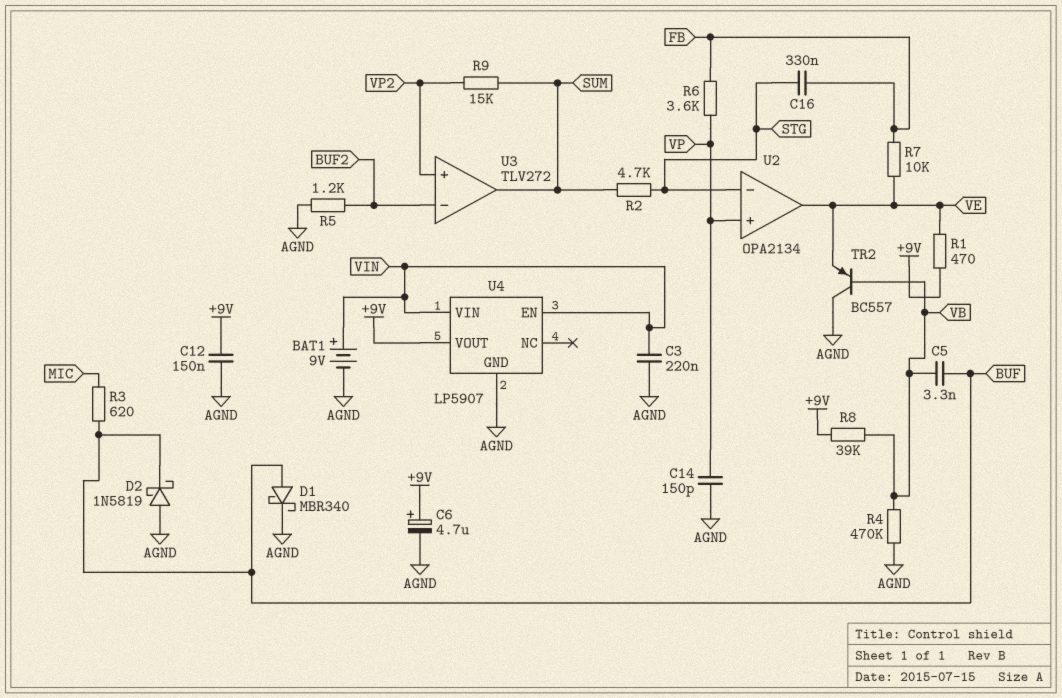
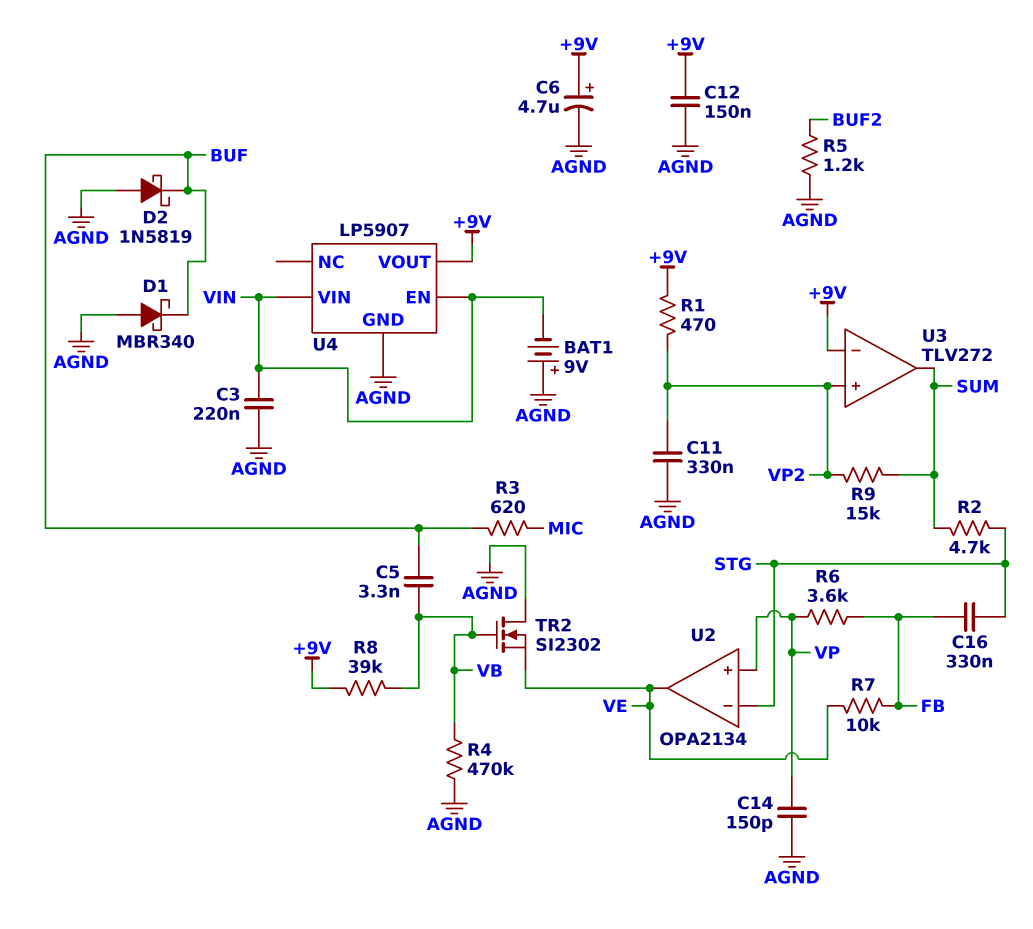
BAT1: 9V (plus VIN, minus AGND) -> 9V (plus AGND, minus VIN)
C11: none -> 330nF (AGND, VP2)
D1: schottky MBR340 (A BUF, K AGND) -> schottky MBR340 (A AGND, K BUF)
R1: 470 (+9V, VE) -> 470 (+9V, VP2)
TR2: PNP BC557 (B VB, C AGND, E VE) -> NMOS SI2302 (G VB, D AGND, S VE)
U3 pin in-: BUF2 -> +9V

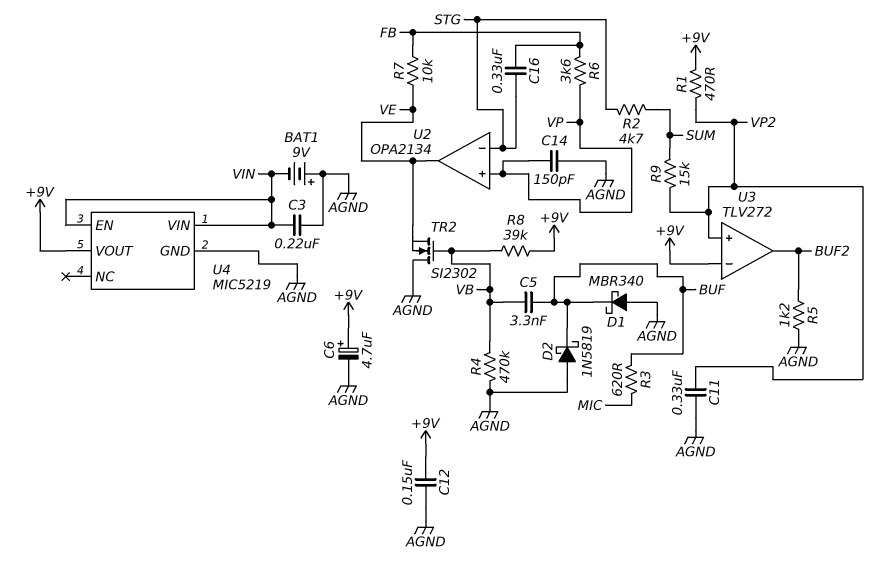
U3 pin out: SUM -> BUF2
U4: LP5907 -> MIC5219

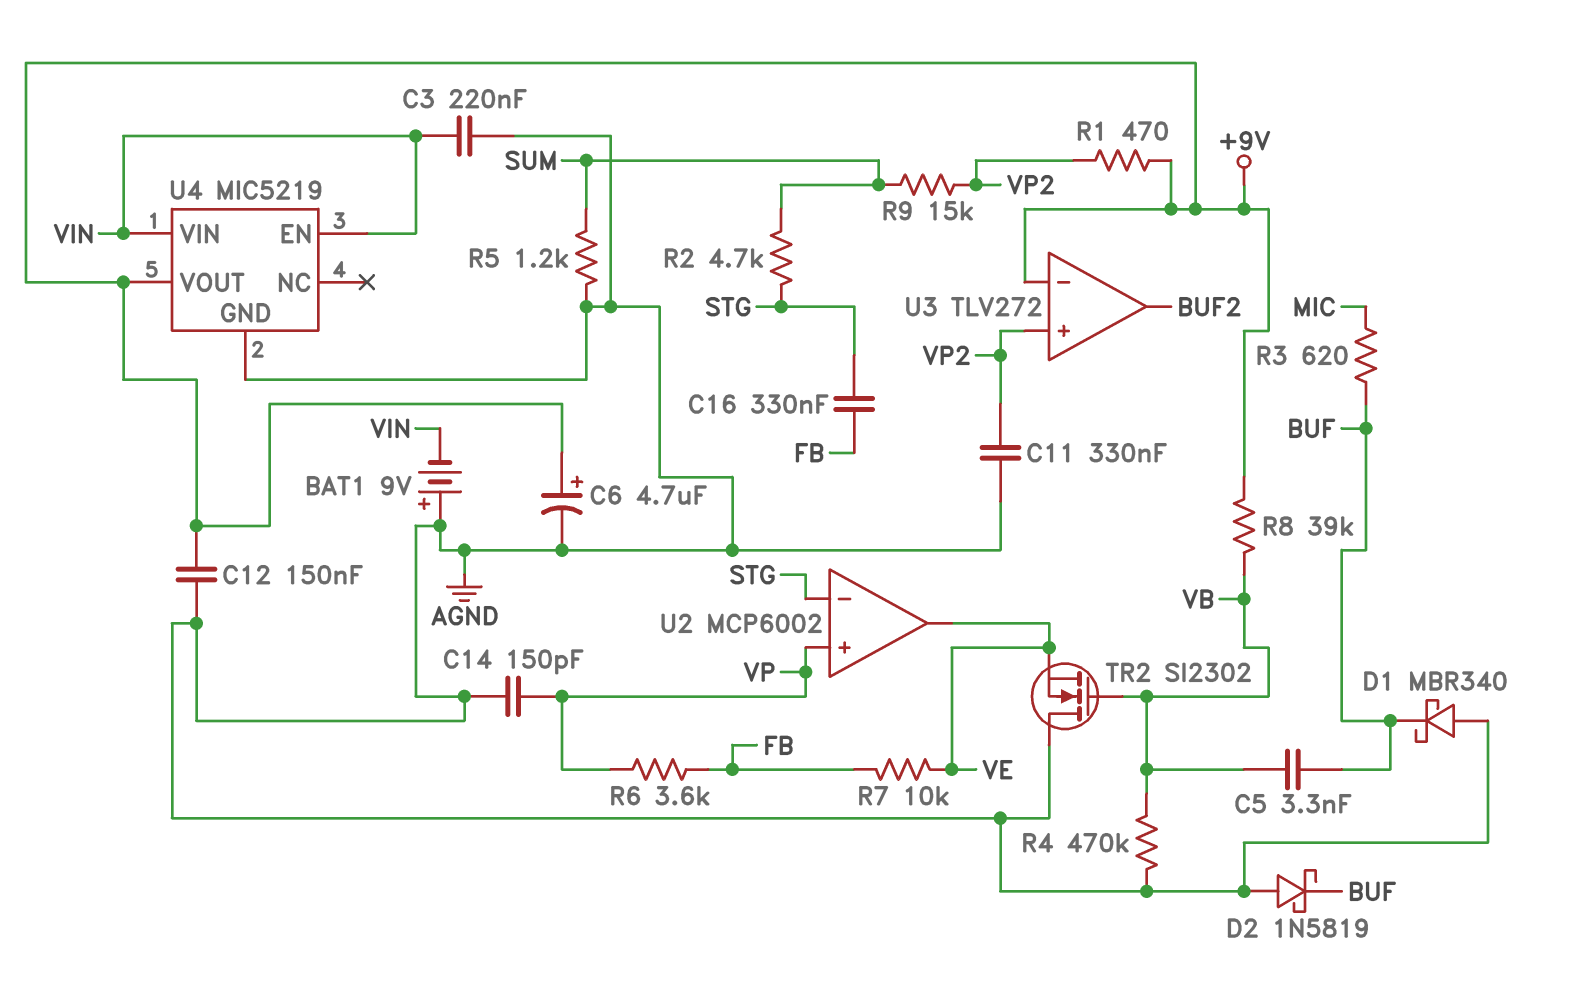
R5: 1.2k (AGND, BUF2) -> 1.2k (AGND, SUM)
U2: OPA2134 -> MCP6002

